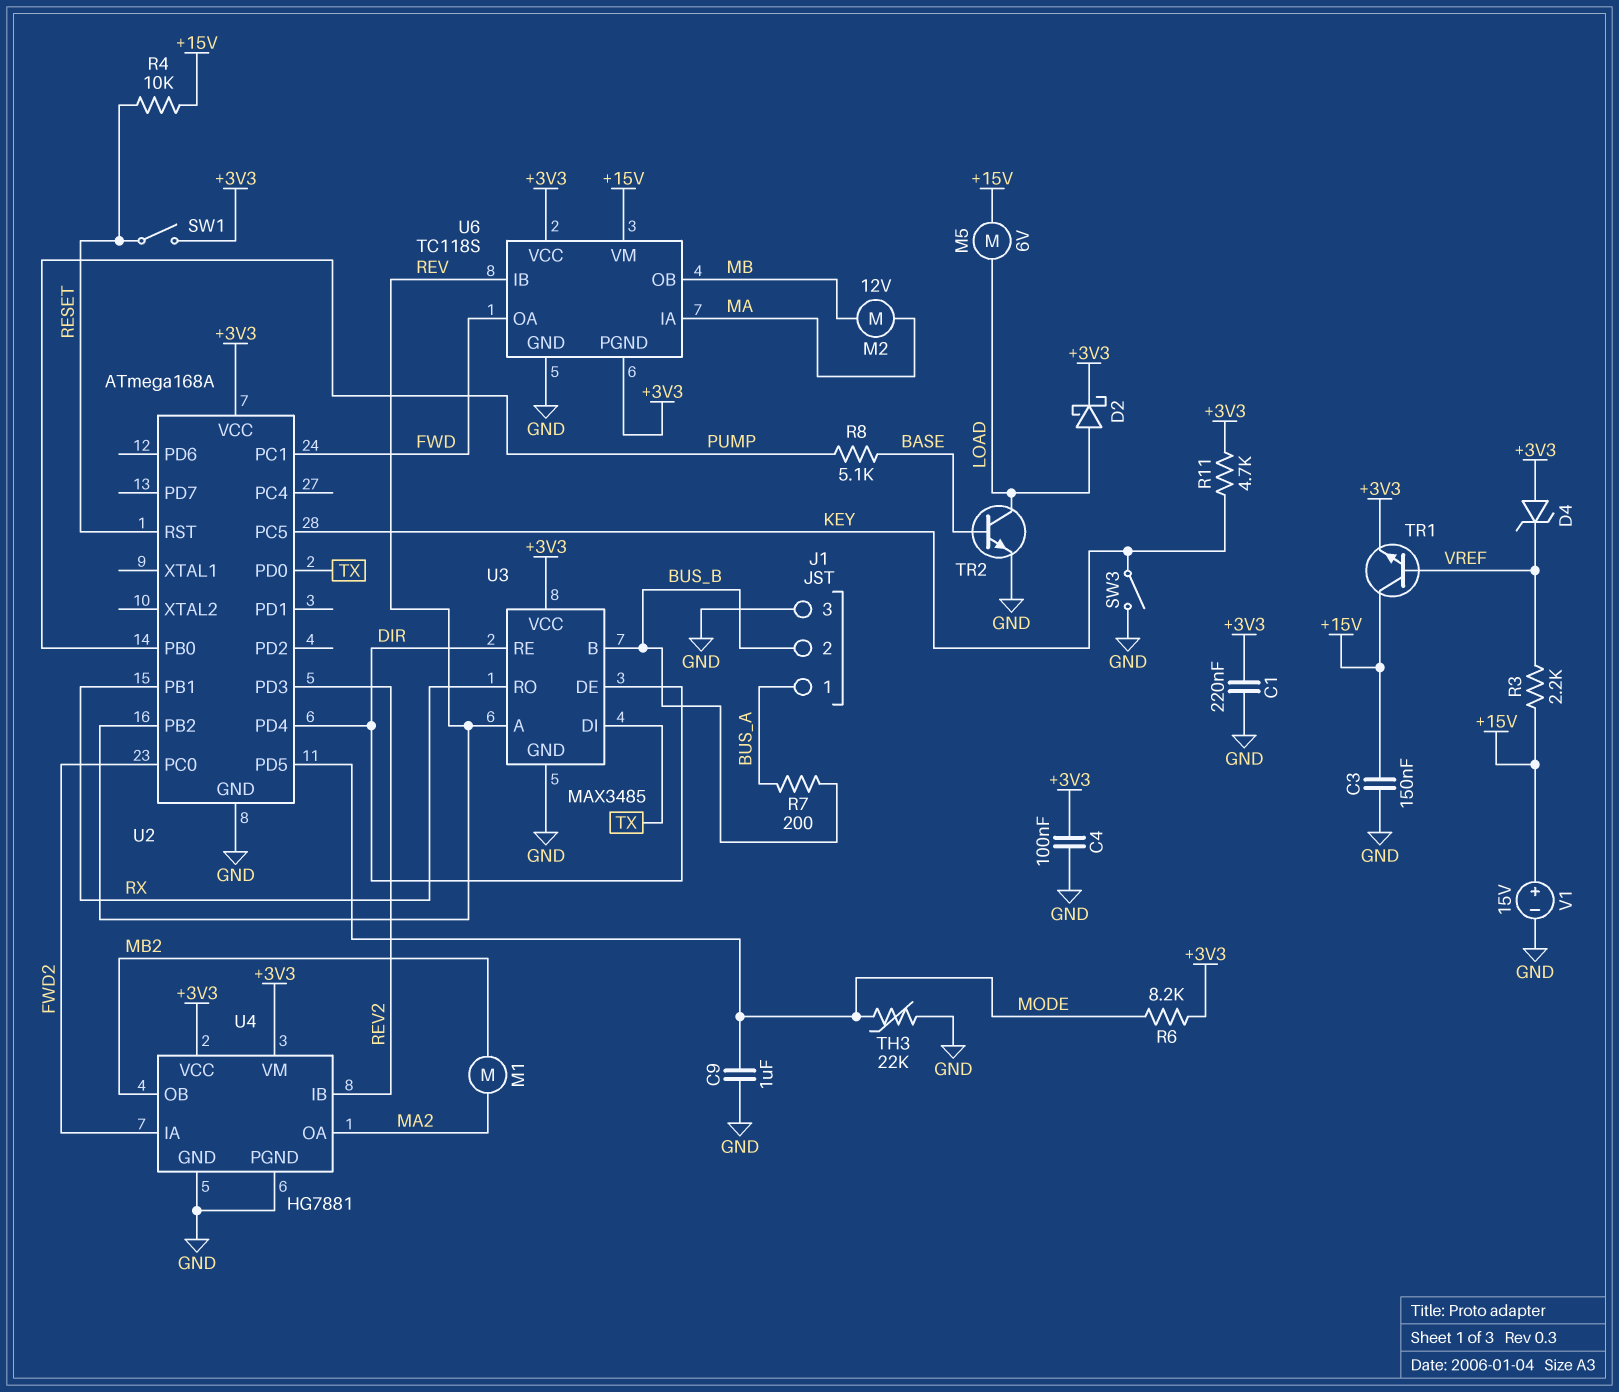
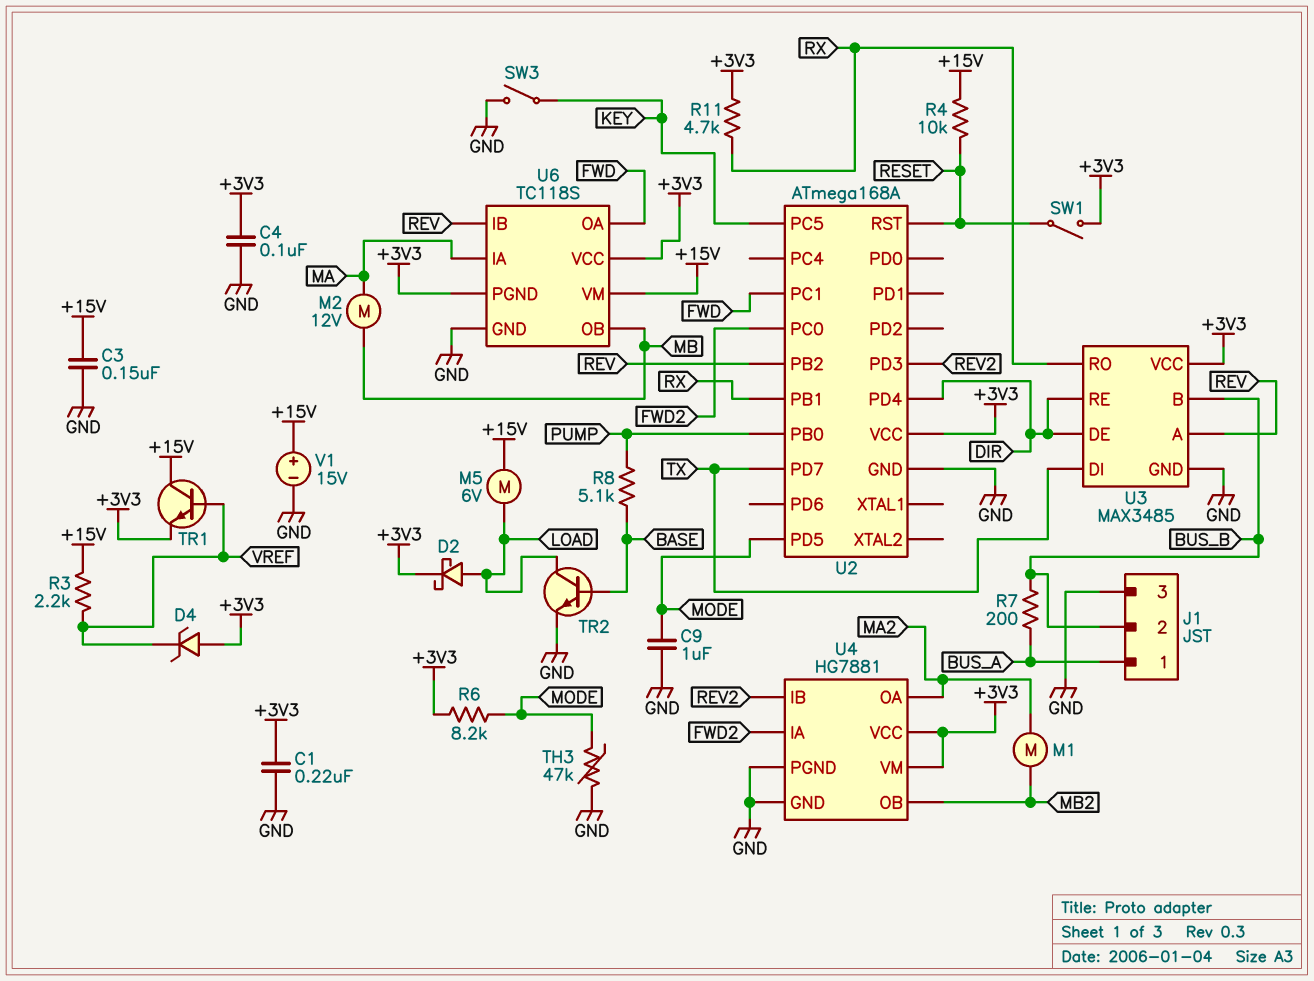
R11: 4.7k (+3V3, KEY) -> 4.7k (+3V3, RX)
TH3: 22k (GND, MODE) -> 47k (GND, MODE)
U2 pin PD0: TX -> none
U2 pin PD7: none -> TX

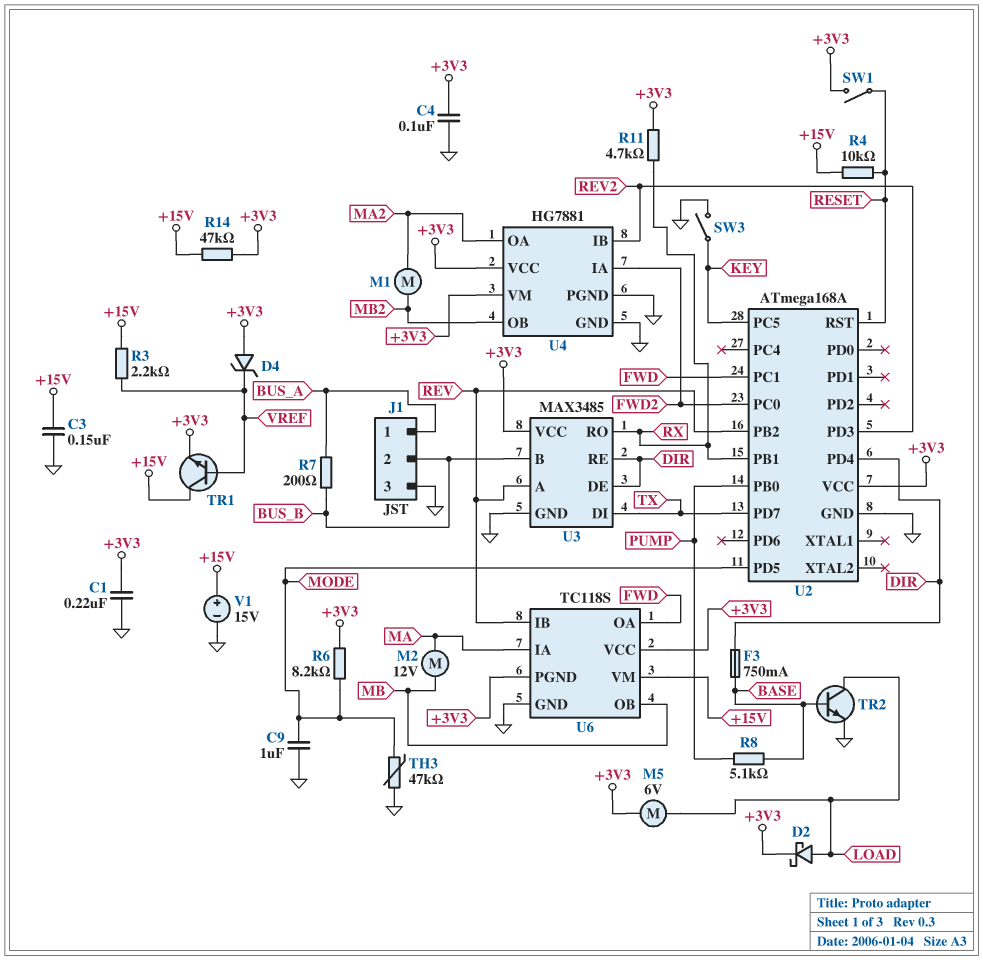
F3: none -> 750mA (BASE, DIR)
M5: motor 6V (+15V, LOAD) -> motor 6V (+3V3, LOAD)
R14: none -> 47k (+3V3, +15V)

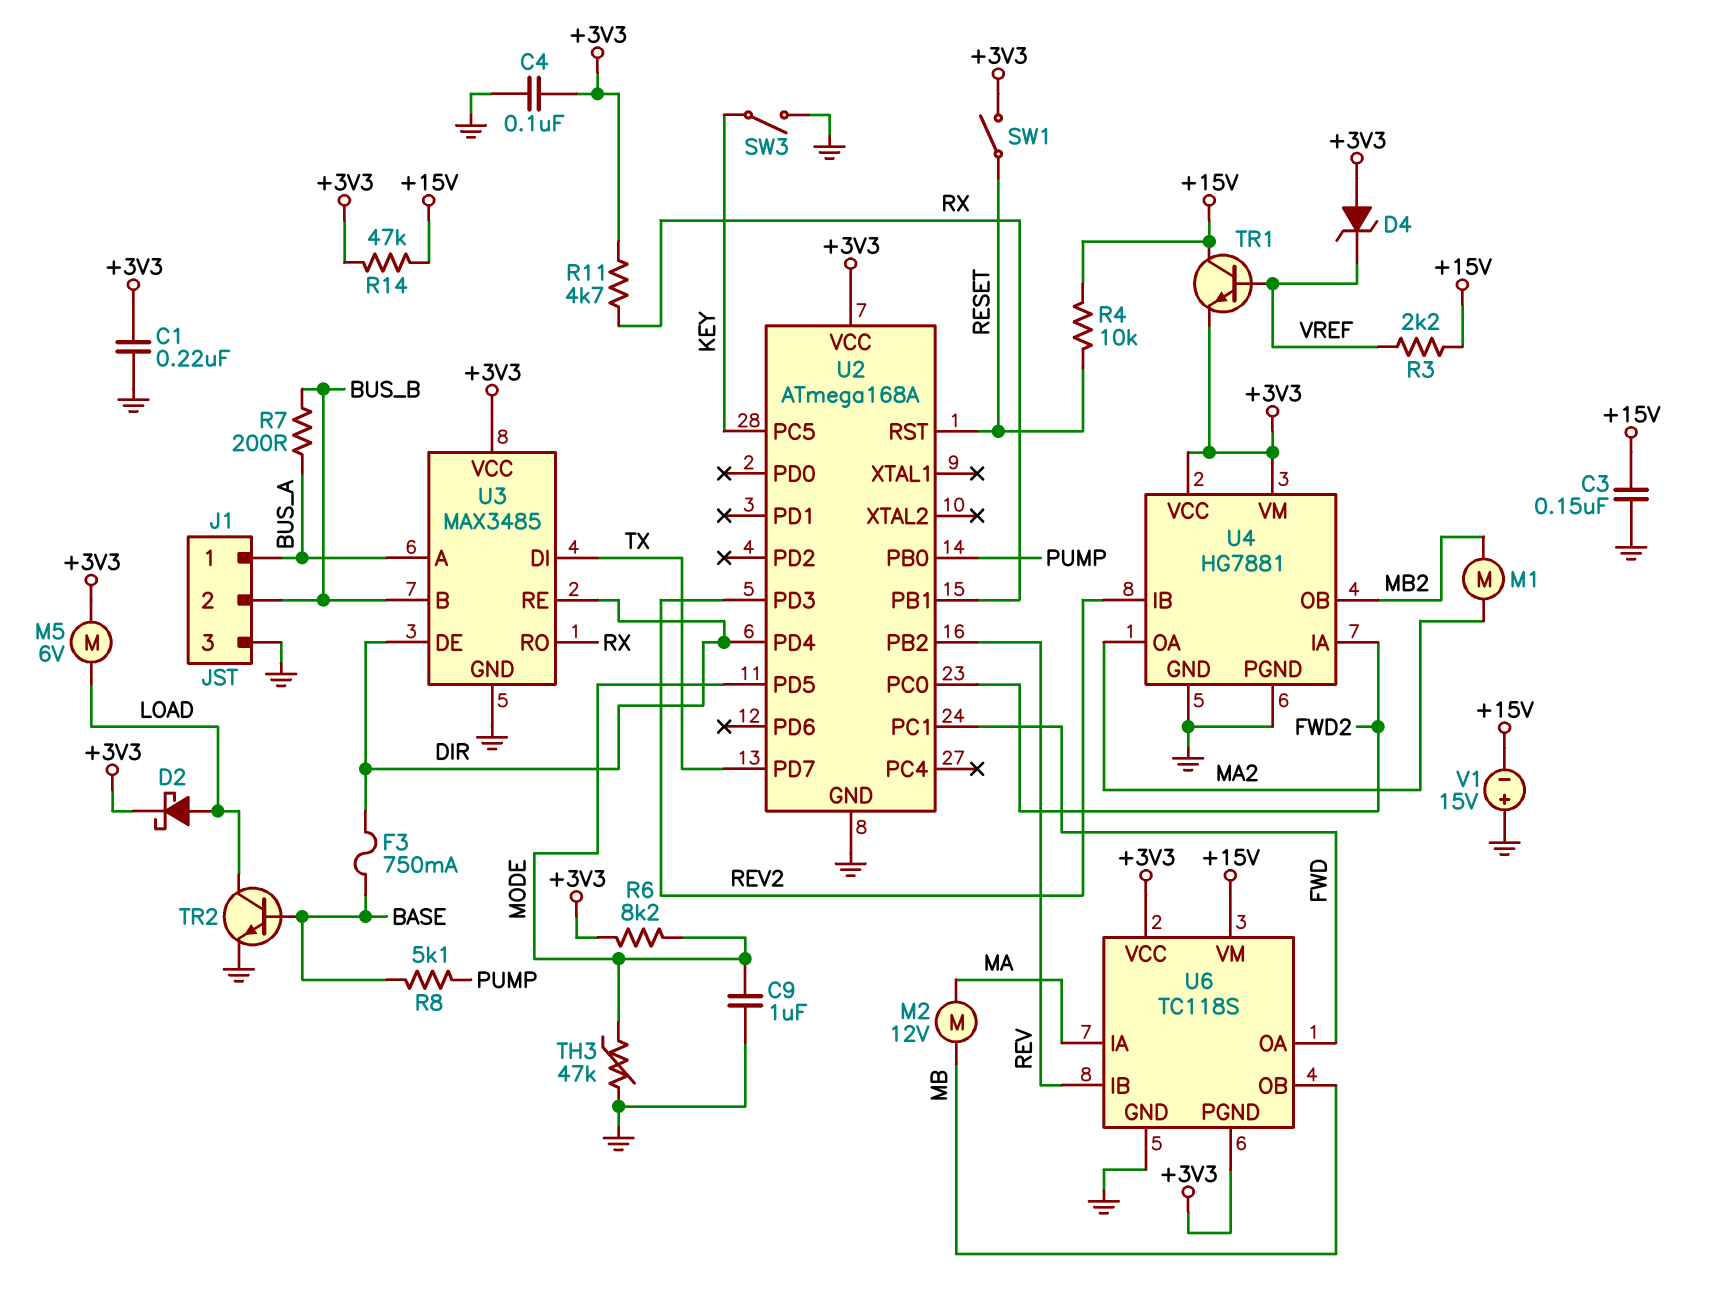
U3 pin A: REV -> BUS_A
V1: 15V (plus +15V, minus GND) -> 15V (plus GND, minus +15V)

